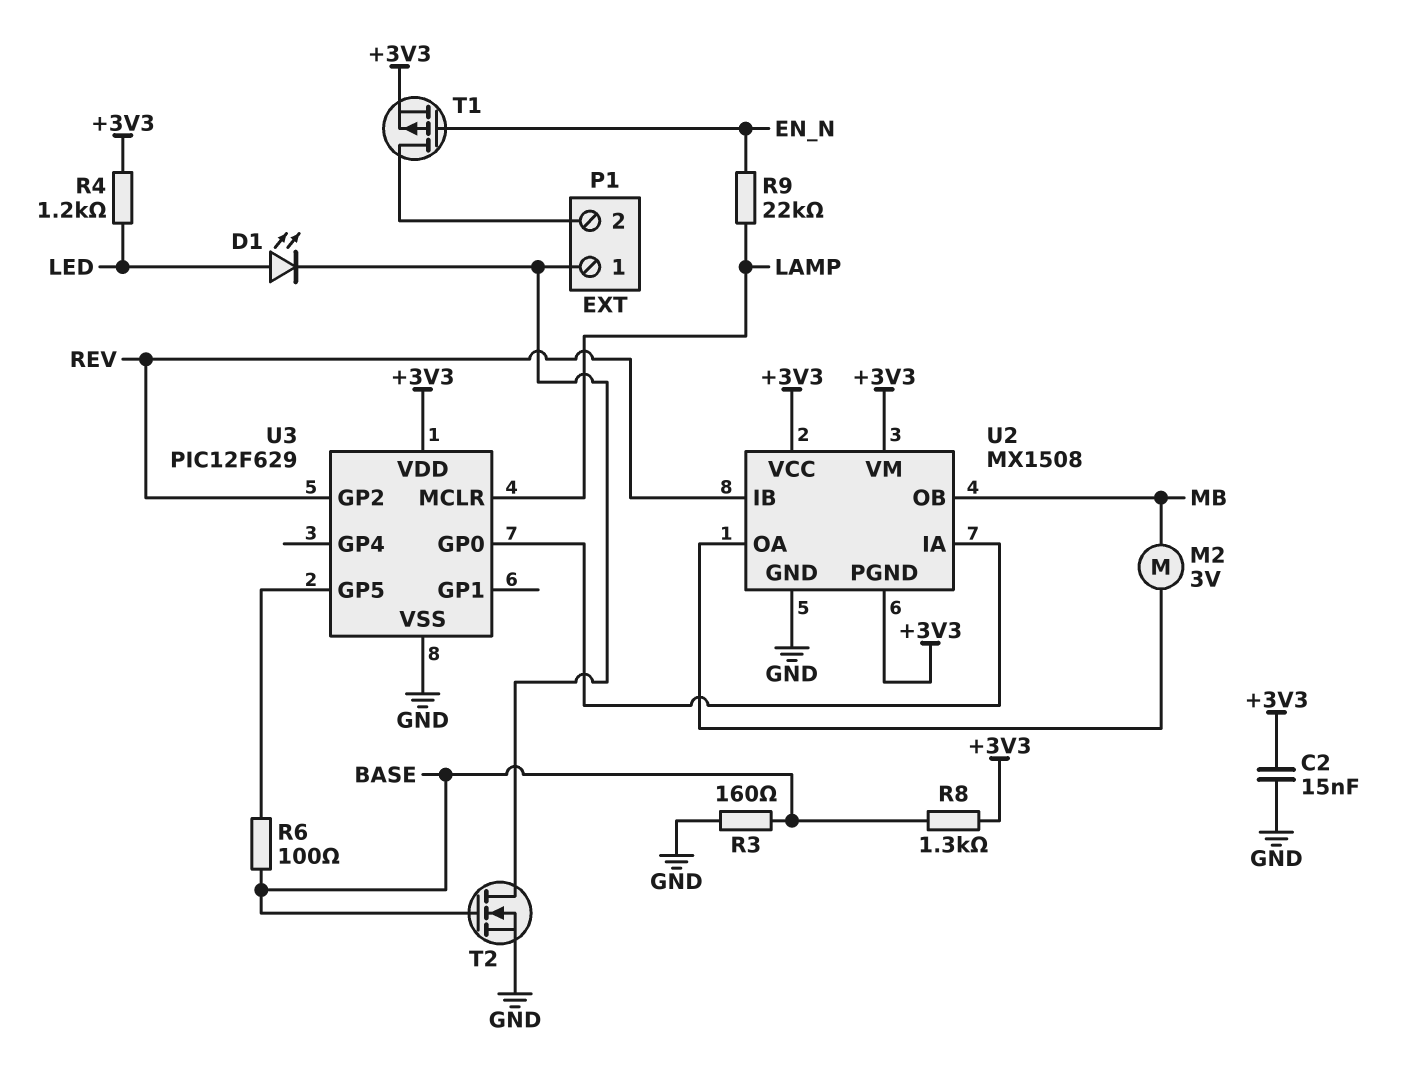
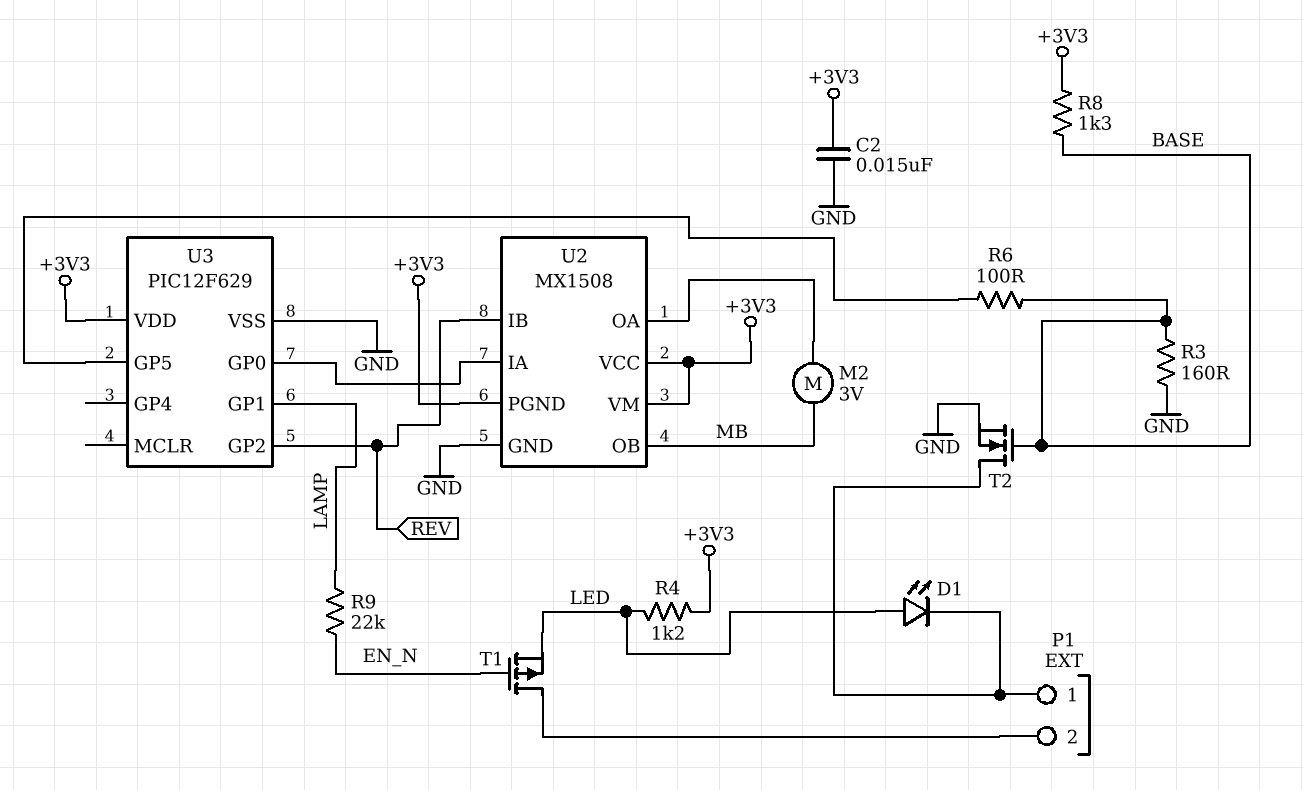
T1: PMOS (G EN_N, D P1/2, S +3V3) -> PMOS (G EN_N, D P1/2, S LED)
U3 pin GP1: none -> LAMP
U3 pin MCLR: LAMP -> none

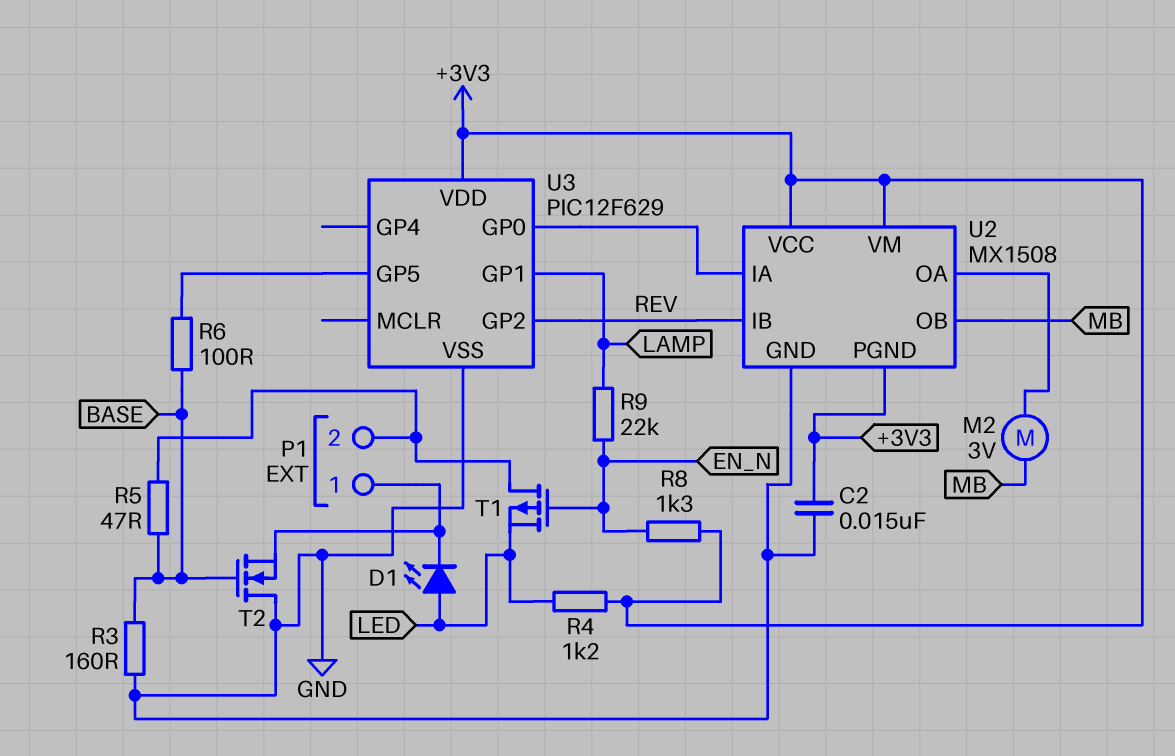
R5: none -> 47 (BASE, P1/2)
R8: 1.3k (+3V3, BASE) -> 1.3k (+3V3, EN_N)
T2: NMOS (G BASE, D P1/1, S GND) -> NMOS (G BASE, D GND, S P1/1)

